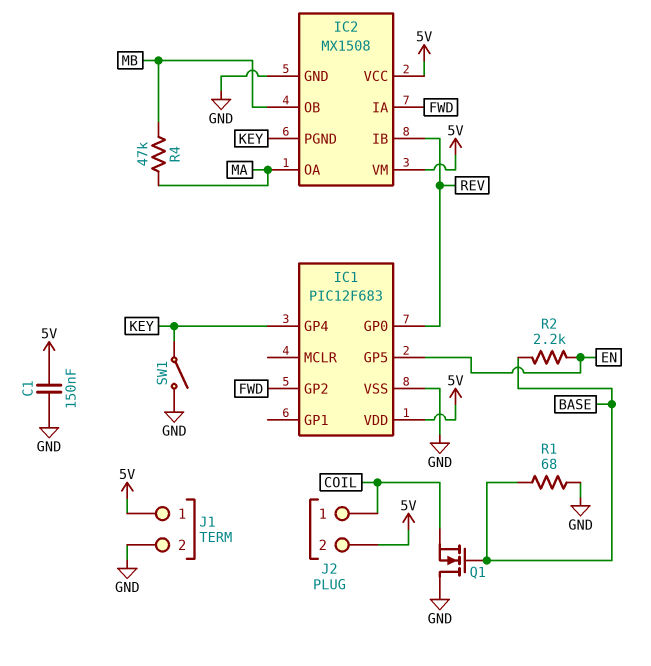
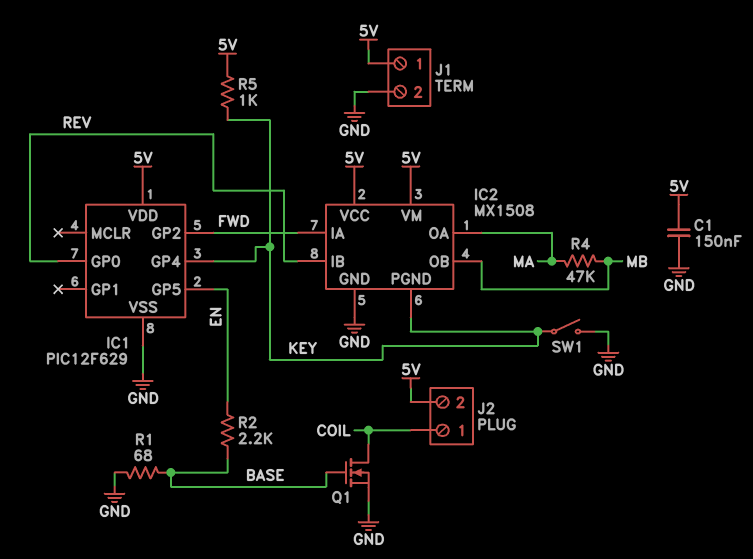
IC1: PIC12F683 -> PIC12F629
Q1: NMOS (G BASE, D GND, S COIL) -> NMOS (G BASE, D COIL, S GND)
R5: none -> 1k (5V, KEY)

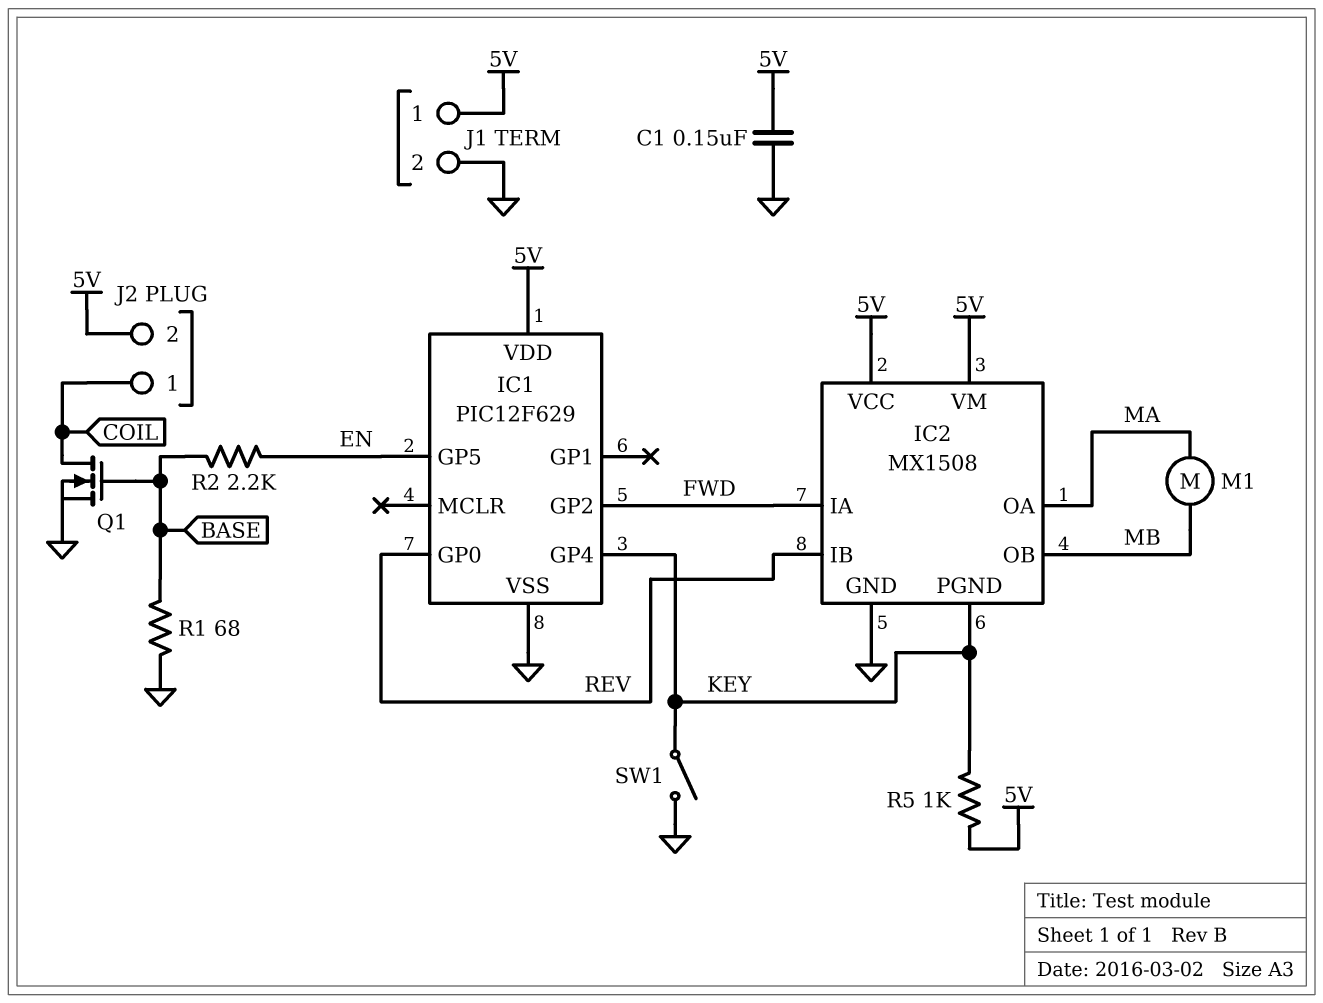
M1: none -> motor (MA, MB)
R4: 47k (MA, MB) -> none

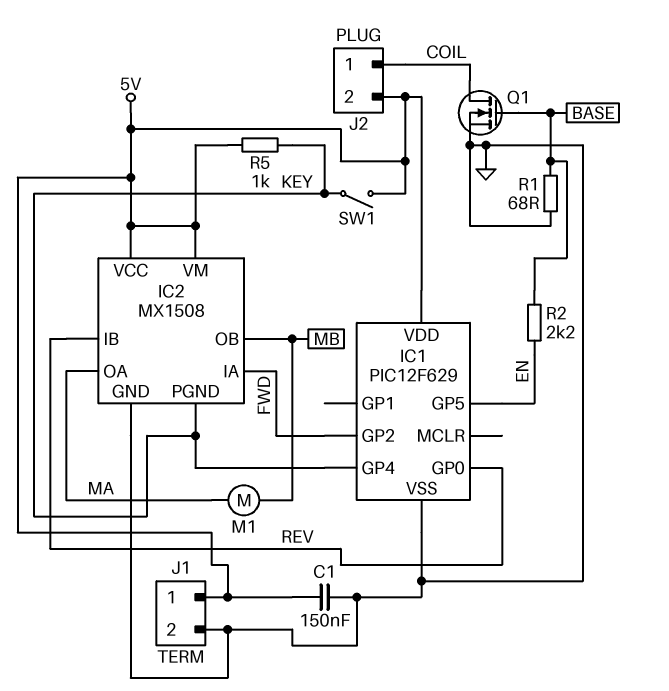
SW1: switch (GND, KEY) -> switch (5V, KEY)

